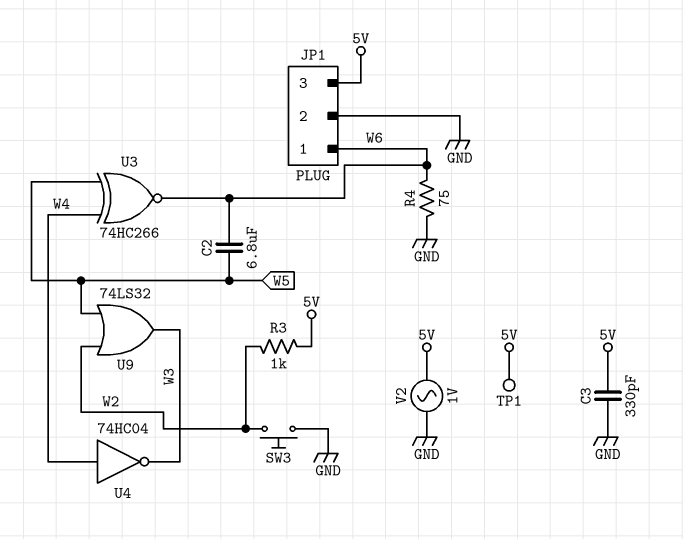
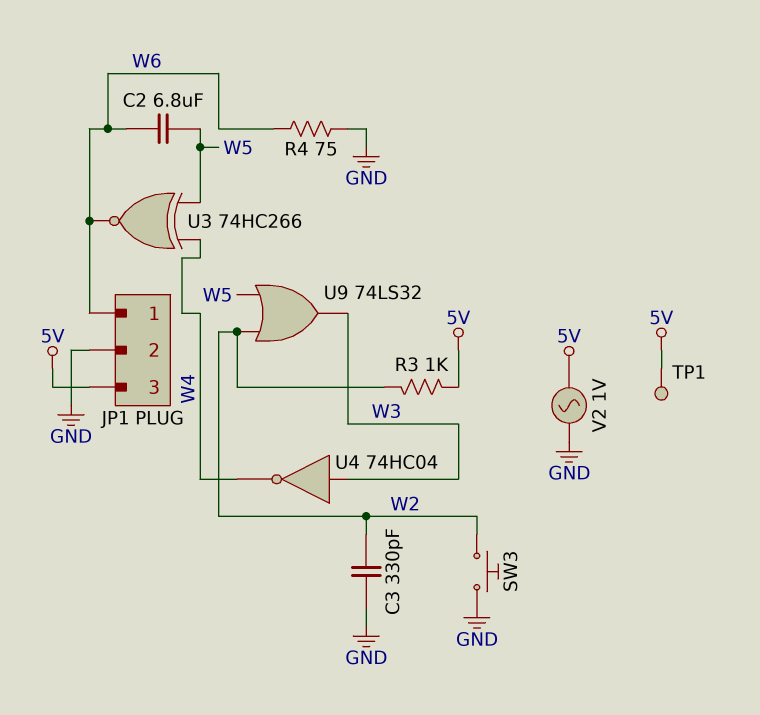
C3: 330pF (5V, GND) -> 330pF (GND, W2)
U4: NOT 74HC04 (in W4, out W3) -> NOT 74HC04 (in W3, out W4)

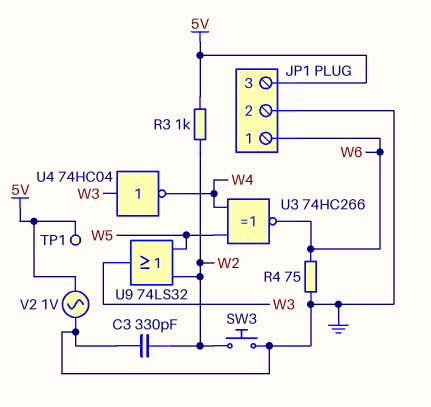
C2: 6.8uF (W5, W6) -> none

